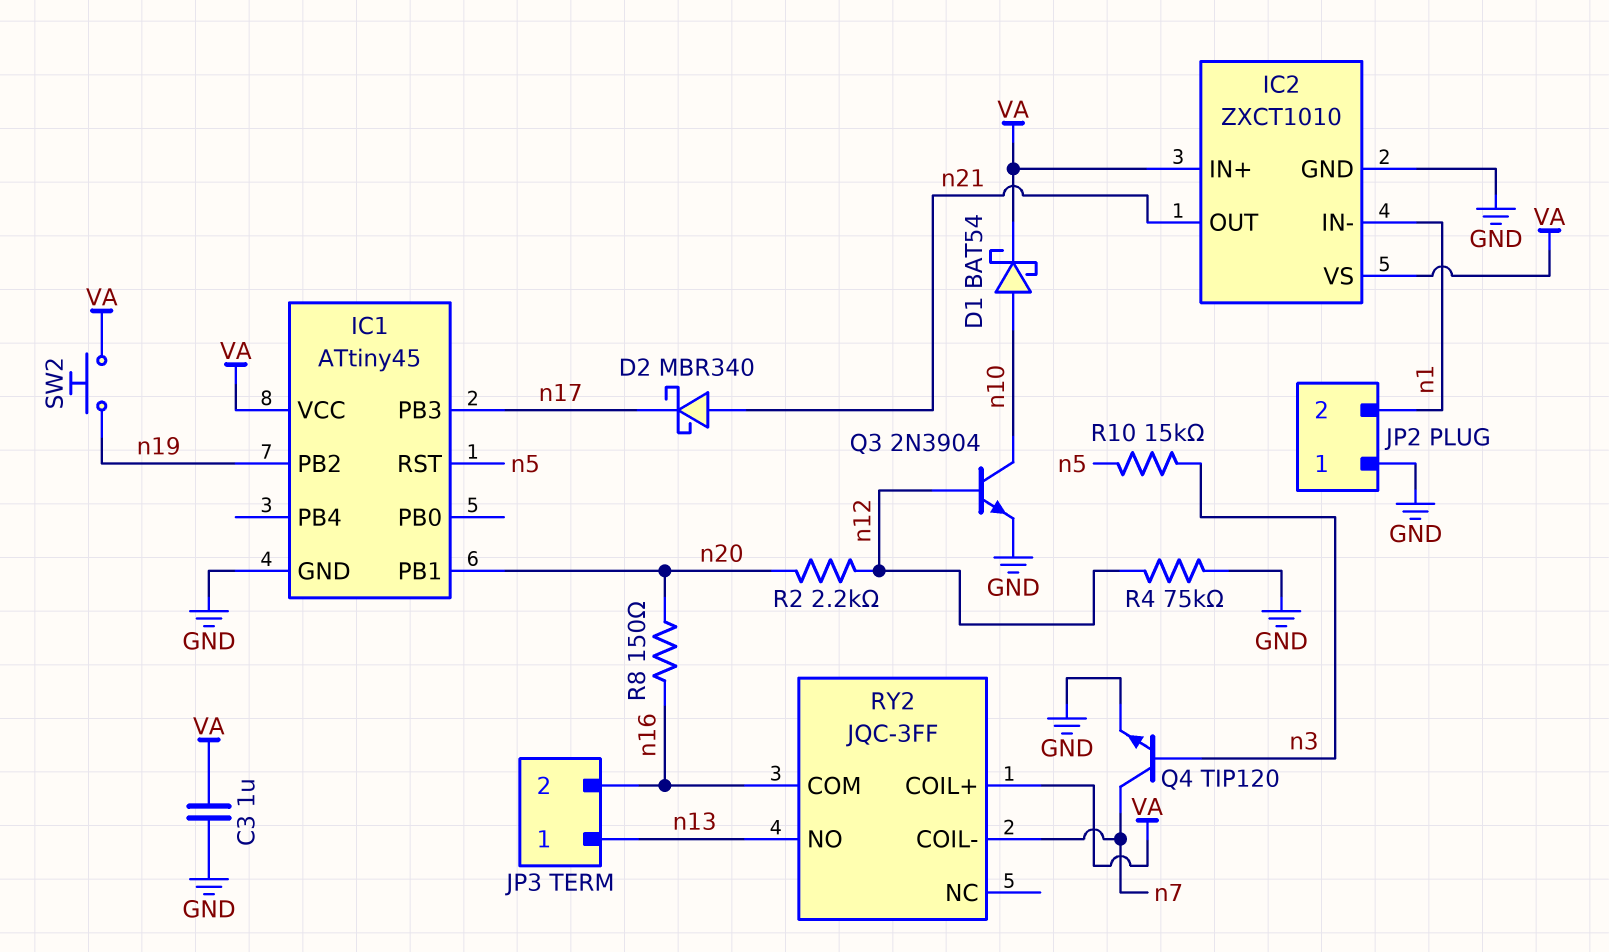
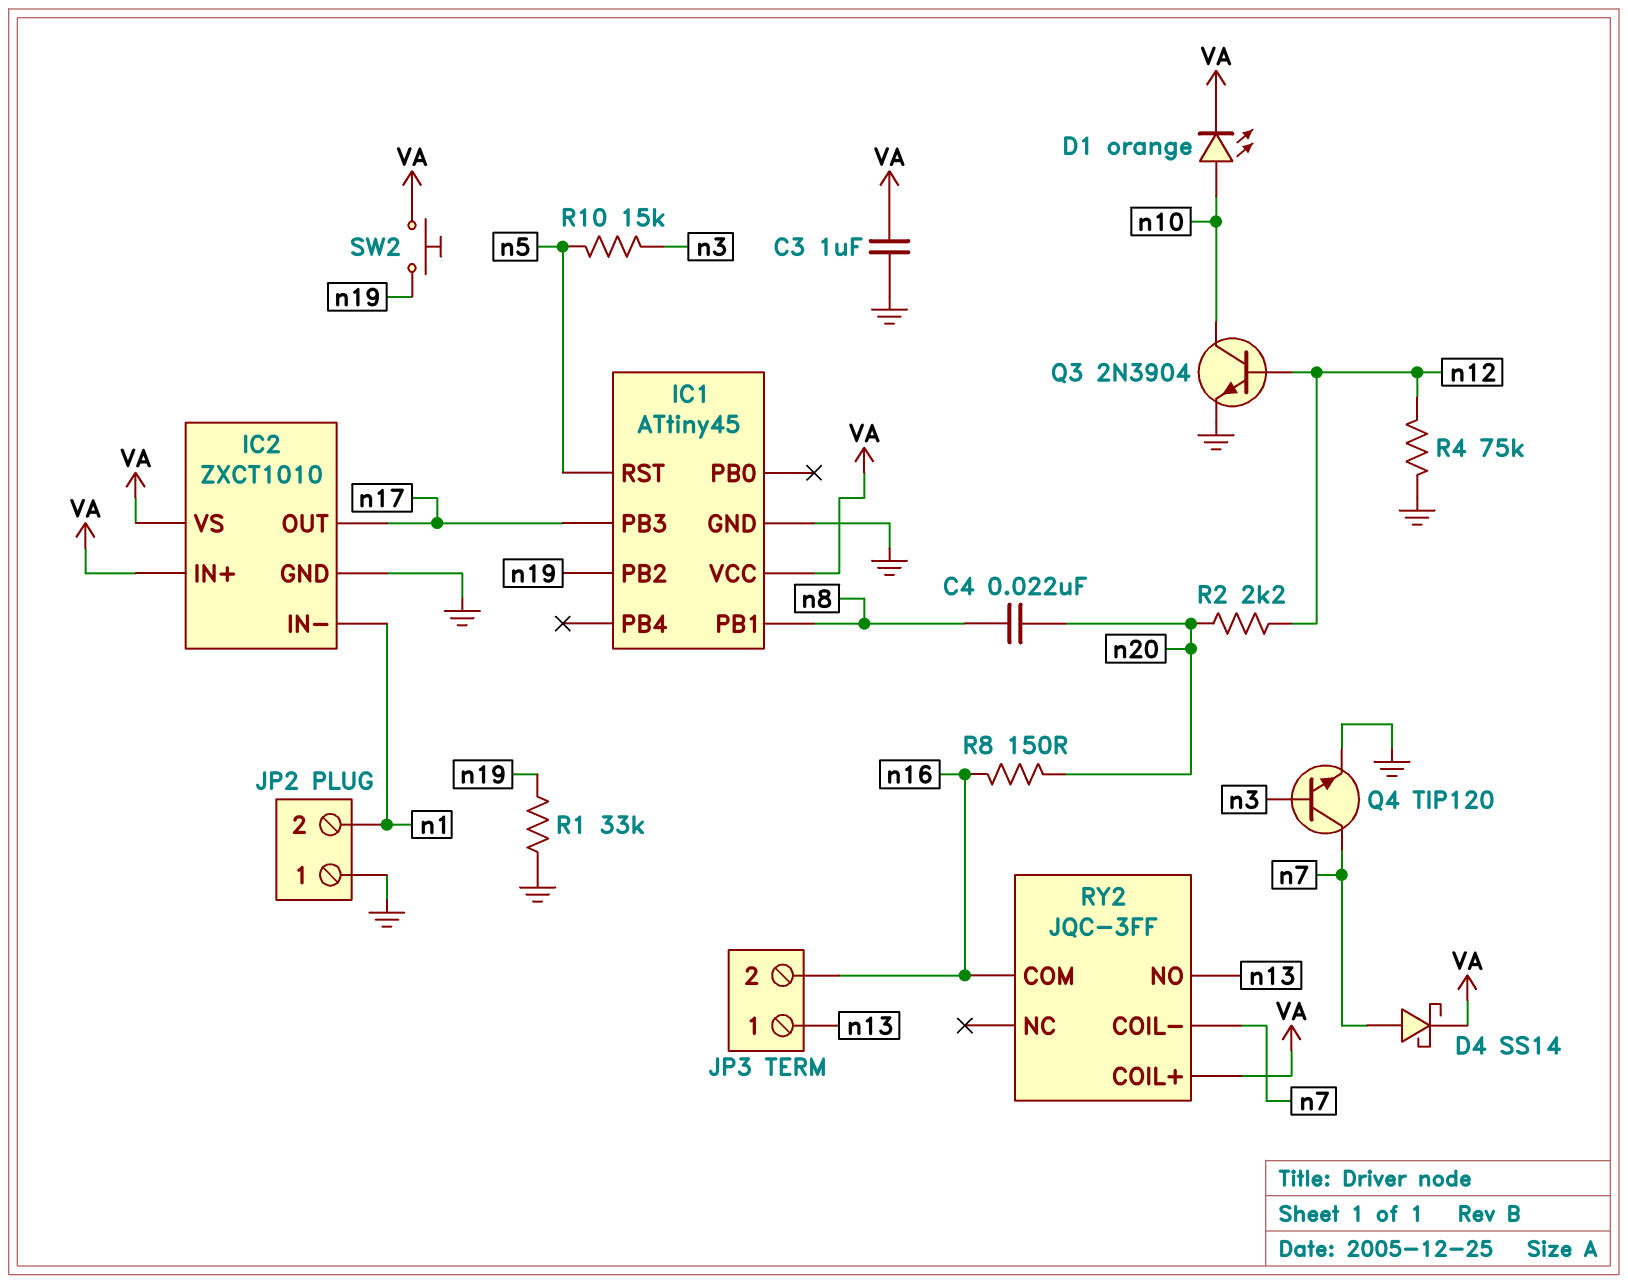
C4: none -> 22nF (n8, n20)
D1: schottky BAT54 (A n10, K VA) -> LED orange (A n10, K VA)
D2: schottky MBR340 (A n21, K n17) -> none
D4: none -> schottky SS14 (A n7, K VA)
IC1 pin PB1: n20 -> n8
IC2 pin OUT: n21 -> n17
R1: none -> 33k (GND, n19)

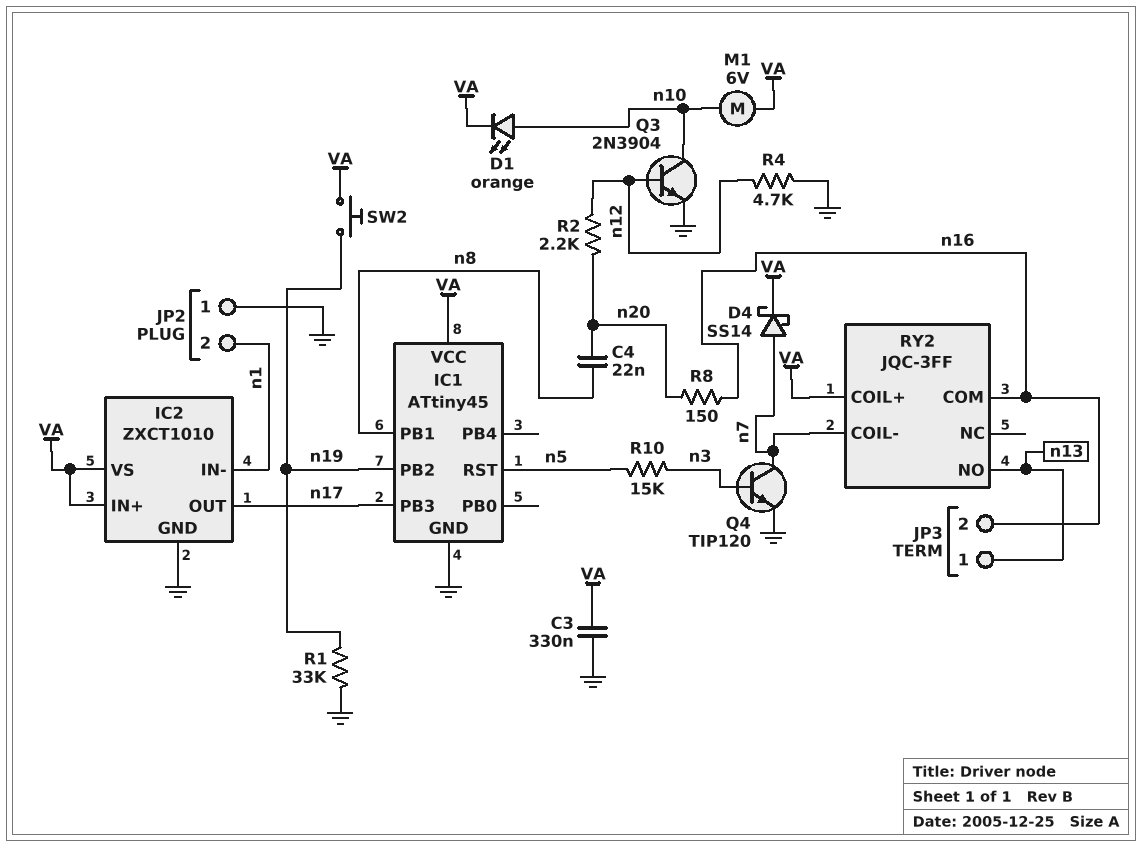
C3: 1uF (GND, VA) -> 330nF (GND, VA)
M1: none -> motor 6V (VA, n10)
R4: 75k (GND, n12) -> 4.7k (GND, n12)

